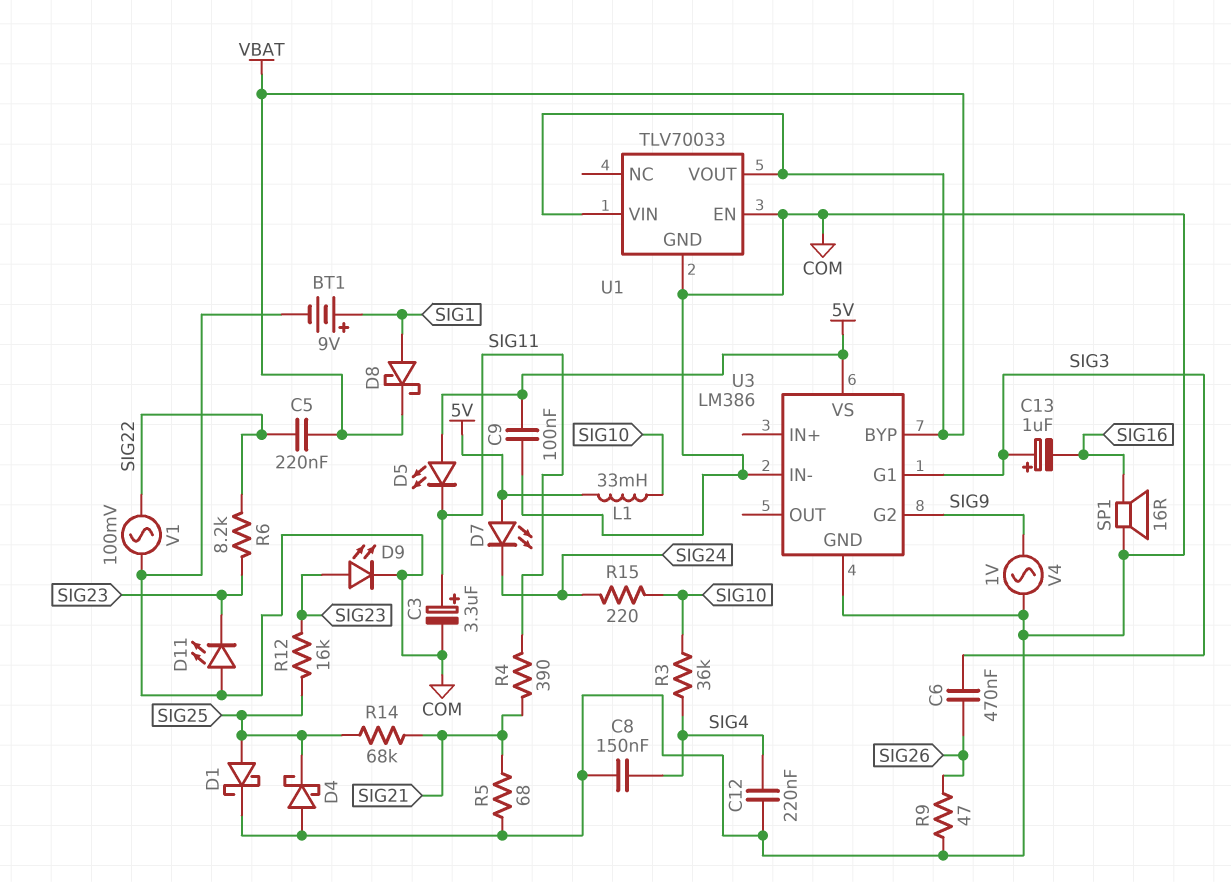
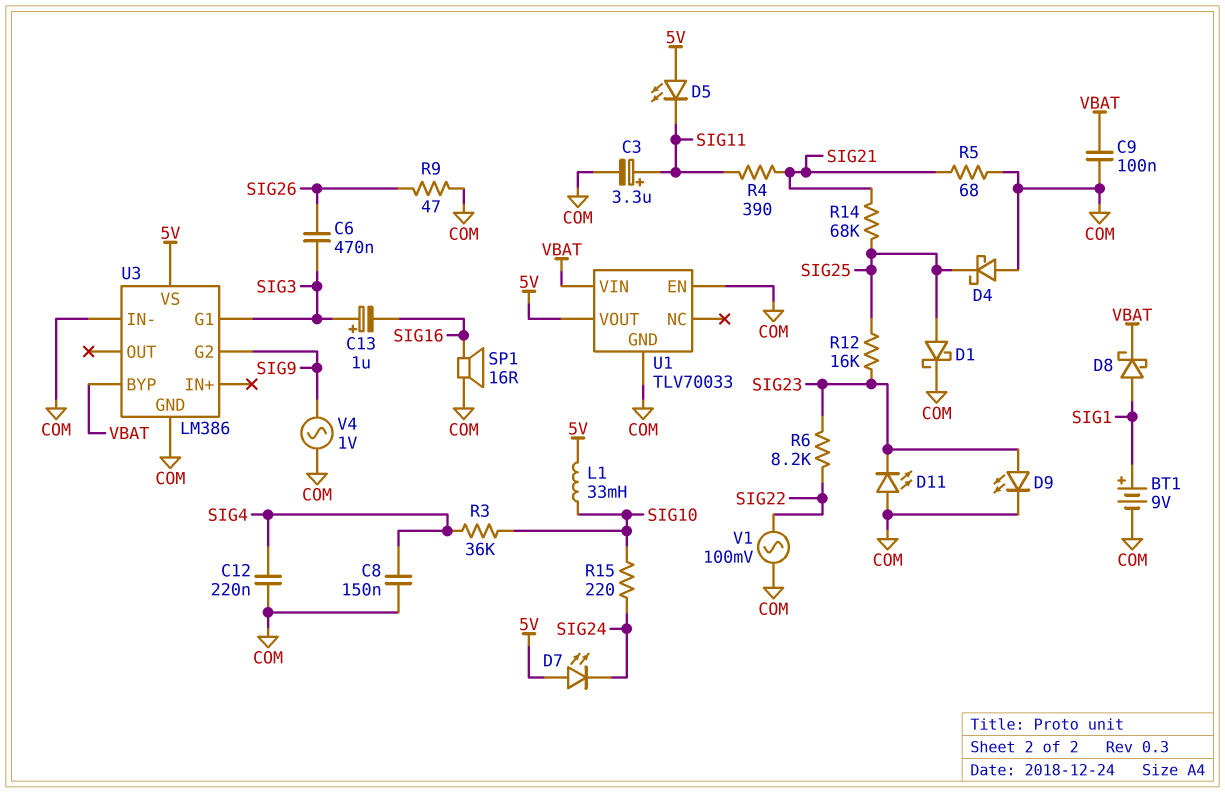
C5: 220nF (SIG22, VBAT) -> none
C9: 100nF (5V, COM) -> 100nF (COM, VBAT)
U1 pin VOUT: VBAT -> 5V

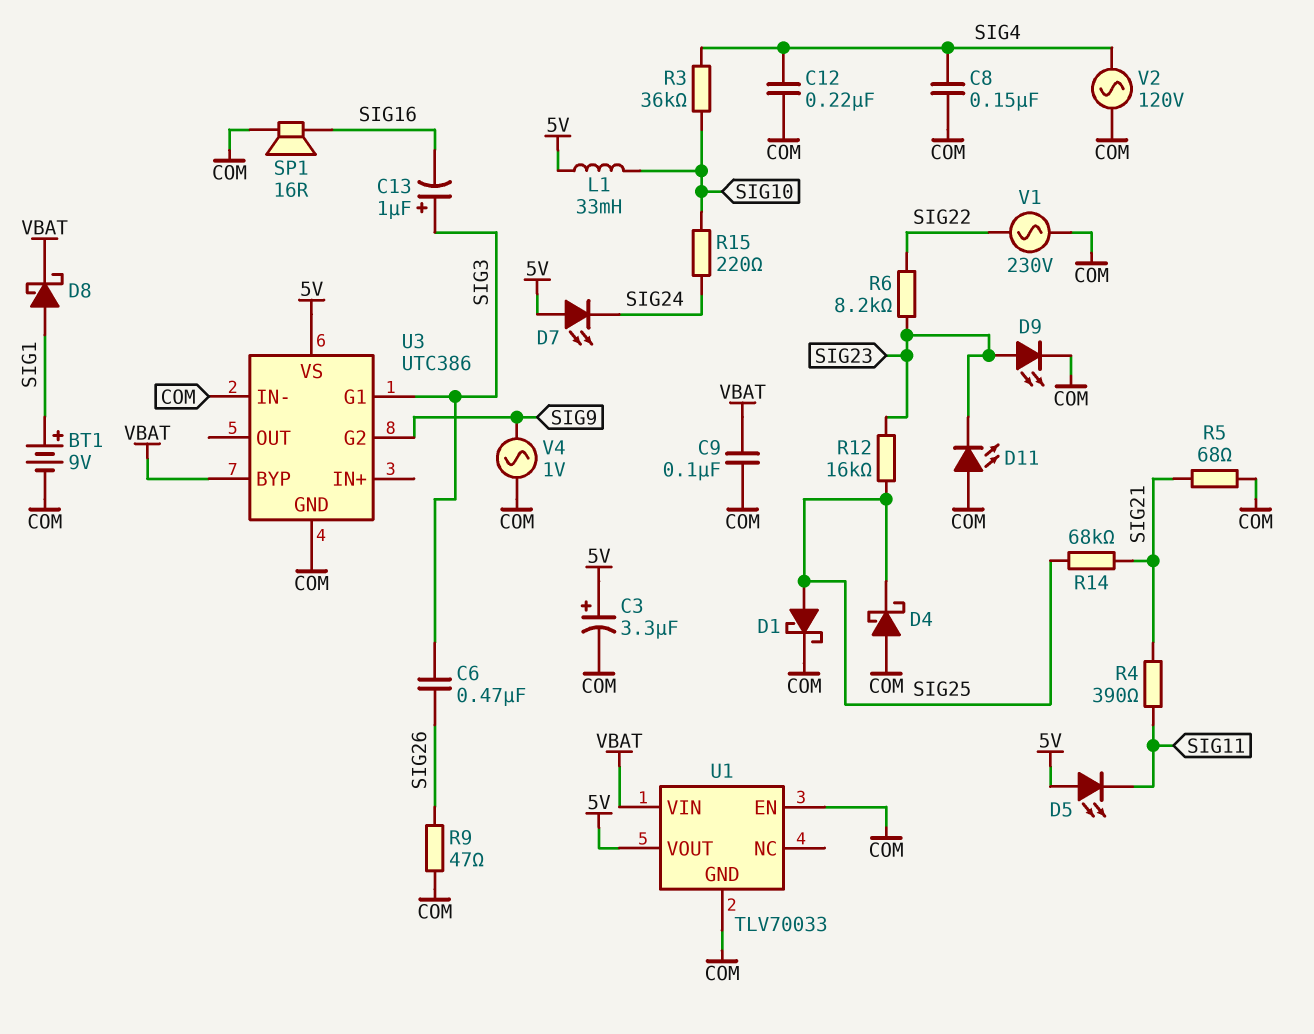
C3: 3.3uF (plus SIG11, minus COM) -> 3.3uF (plus 5V, minus COM)
U3: LM386 -> UTC386
V1: AC 100mV (COM, SIG22) -> AC 230V (COM, SIG22)
V2: none -> AC 120V (COM, SIG4)

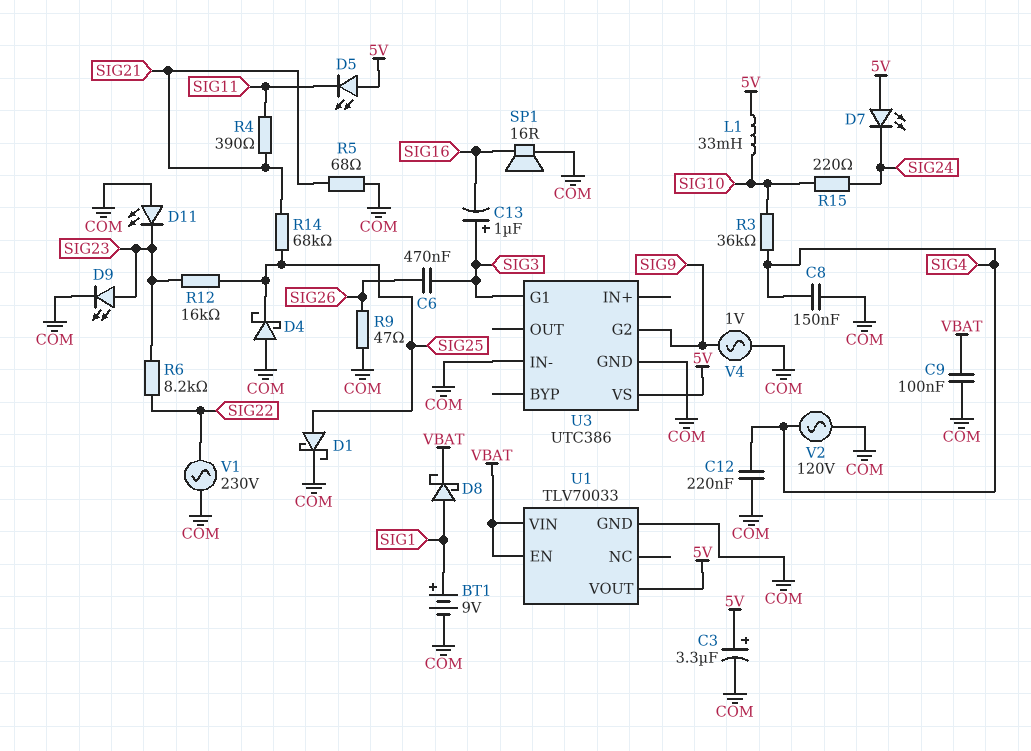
U1 pin EN: COM -> VBAT
U3 pin BYP: VBAT -> none

